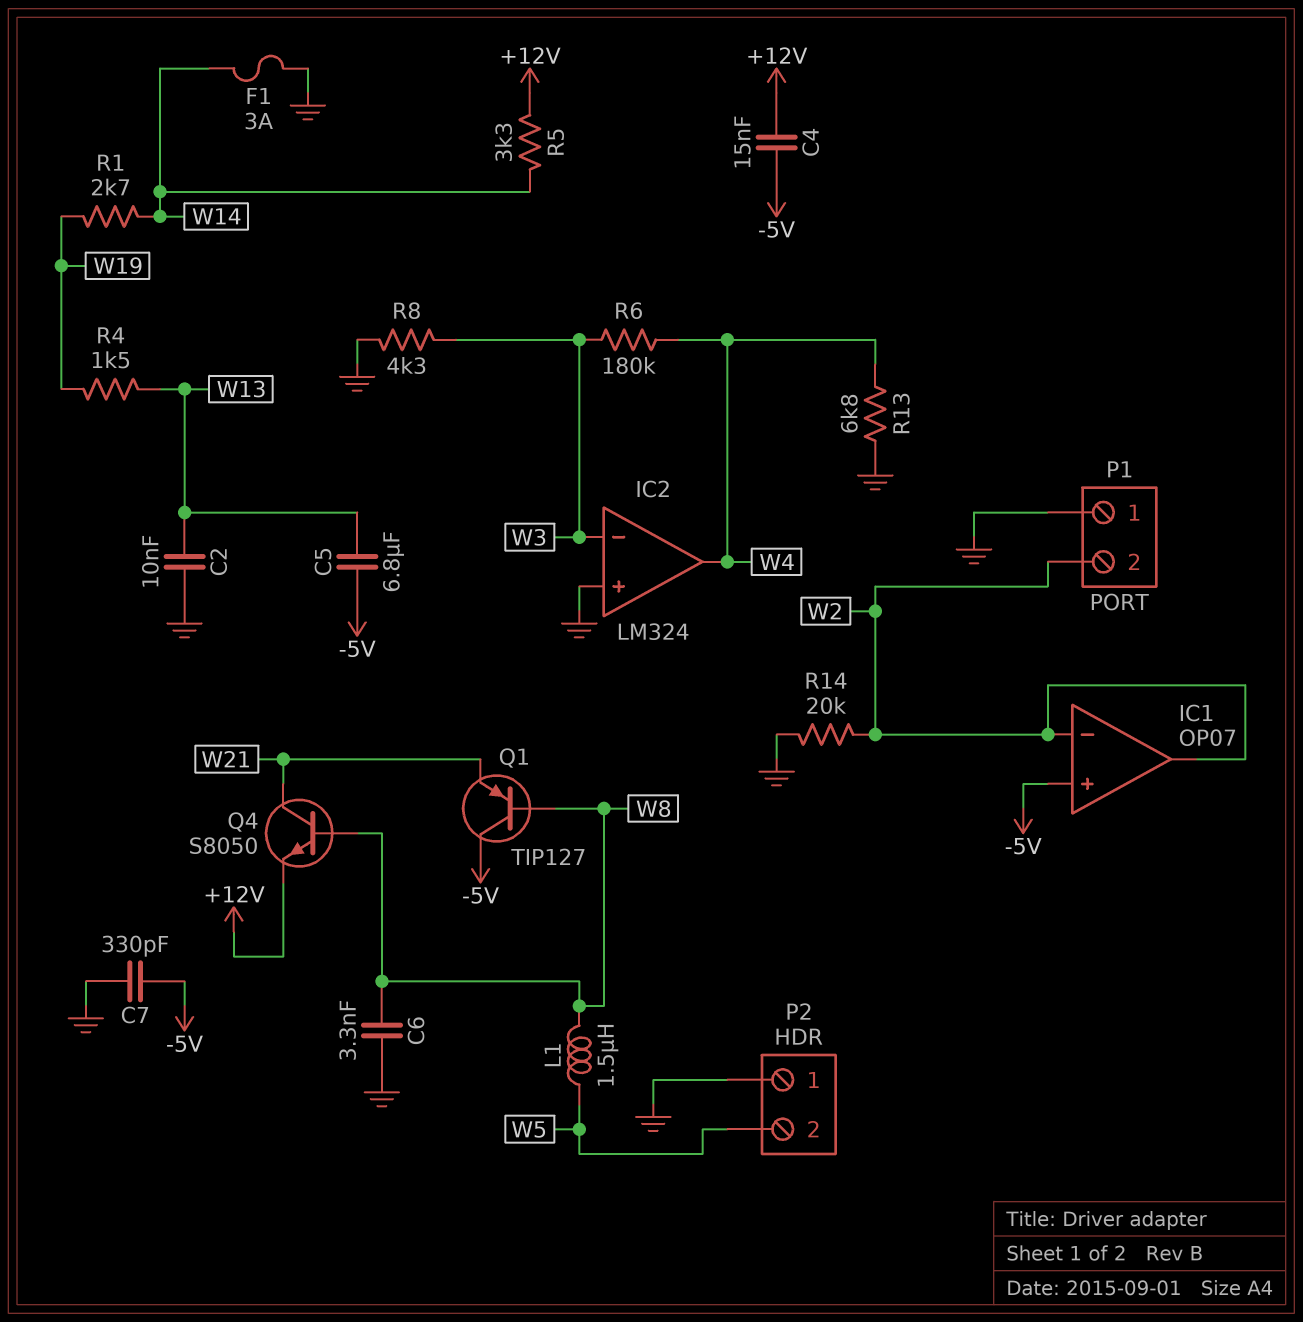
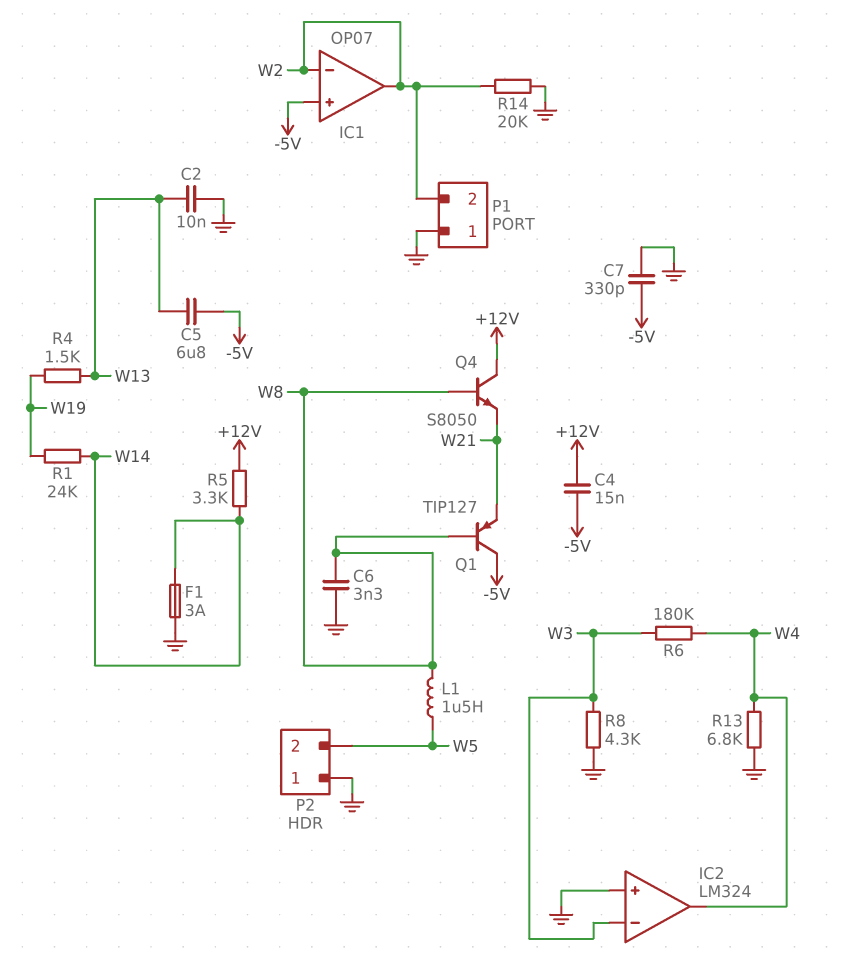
Q4: NPN S8050 (B W8, C W21, E +12V) -> NPN S8050 (B W8, C +12V, E W21)
R1: 2.7k (W14, W19) -> 24k (W14, W19)

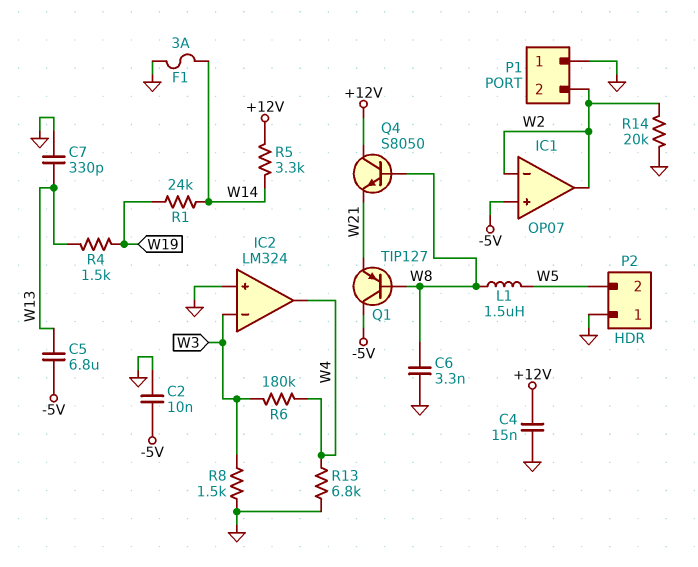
C2: 10nF (GND, W13) -> 10nF (-5V, GND)
C4: 15nF (+12V, -5V) -> 15nF (+12V, GND)
C7: 330pF (-5V, GND) -> 330pF (GND, W13)
R8: 4.3k (GND, W3) -> 1.5k (GND, W3)

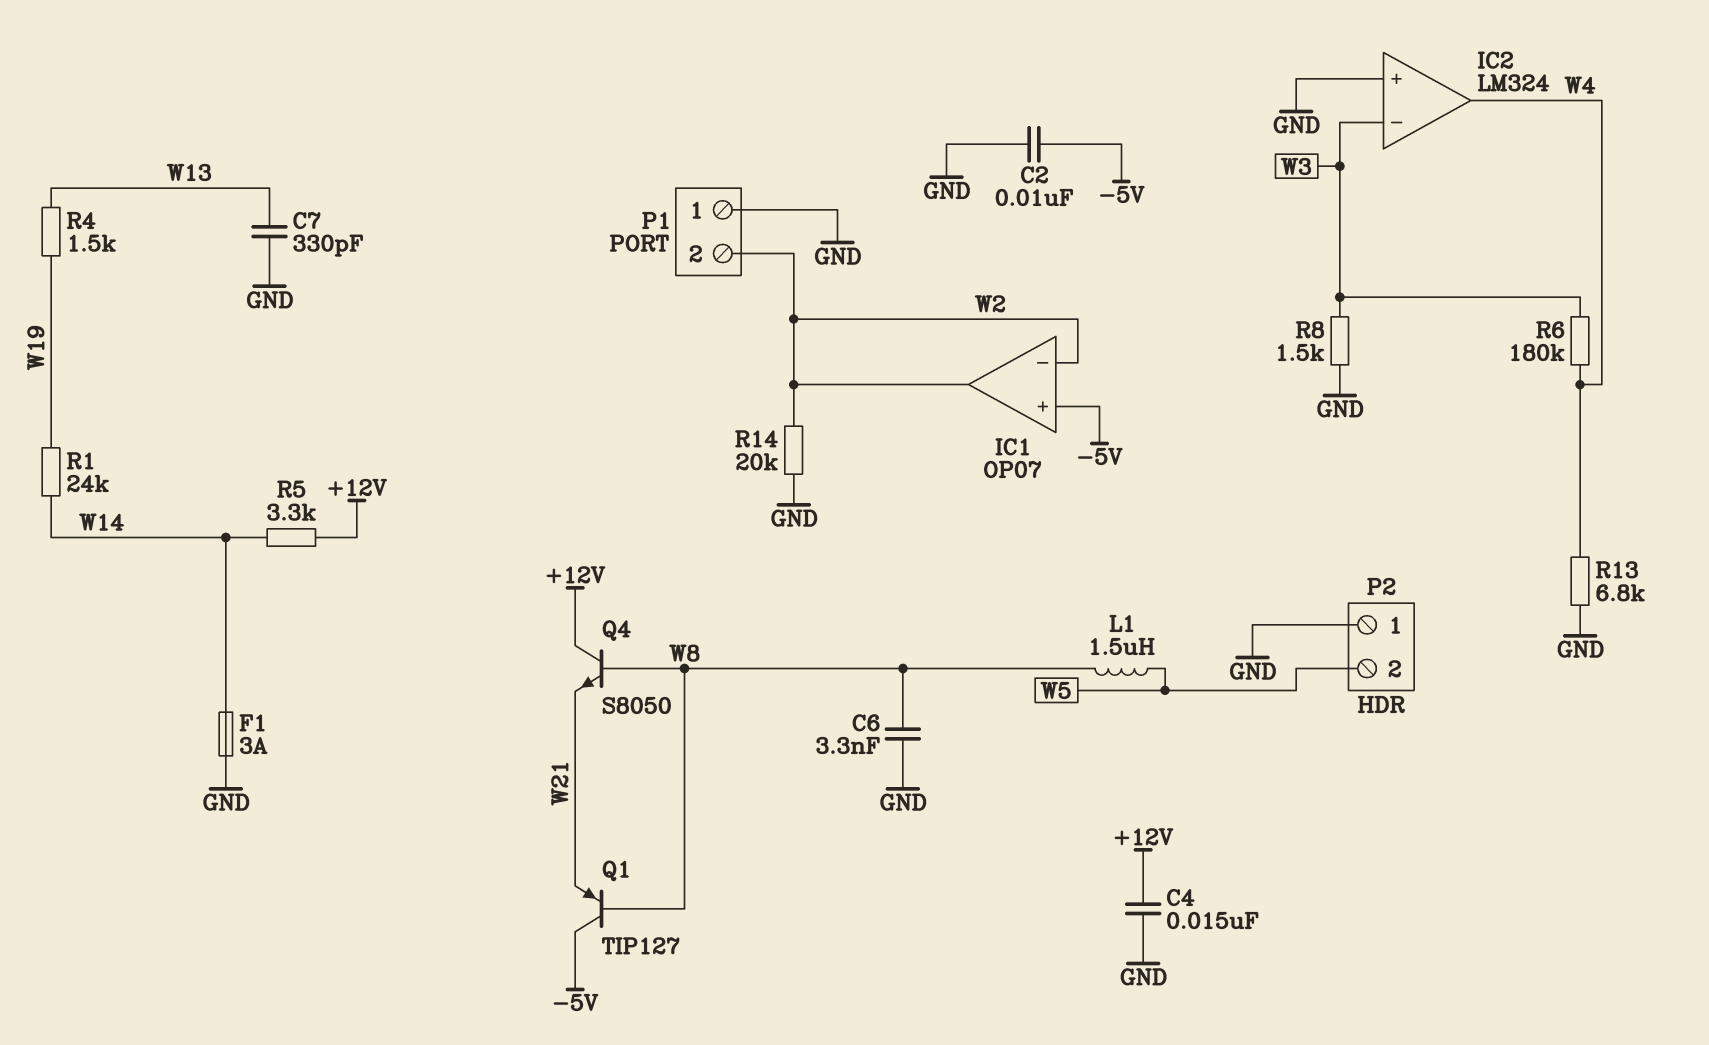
C5: 6.8uF (-5V, W13) -> none

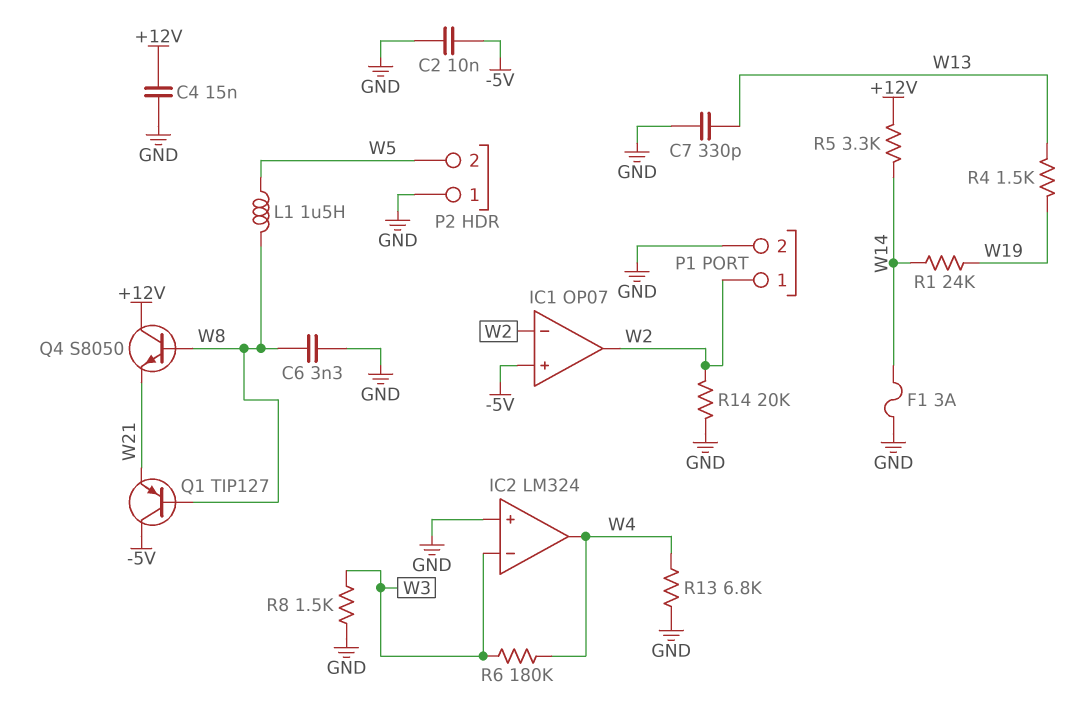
P1 pin 1: GND -> W2
P1 pin 2: W2 -> GND

